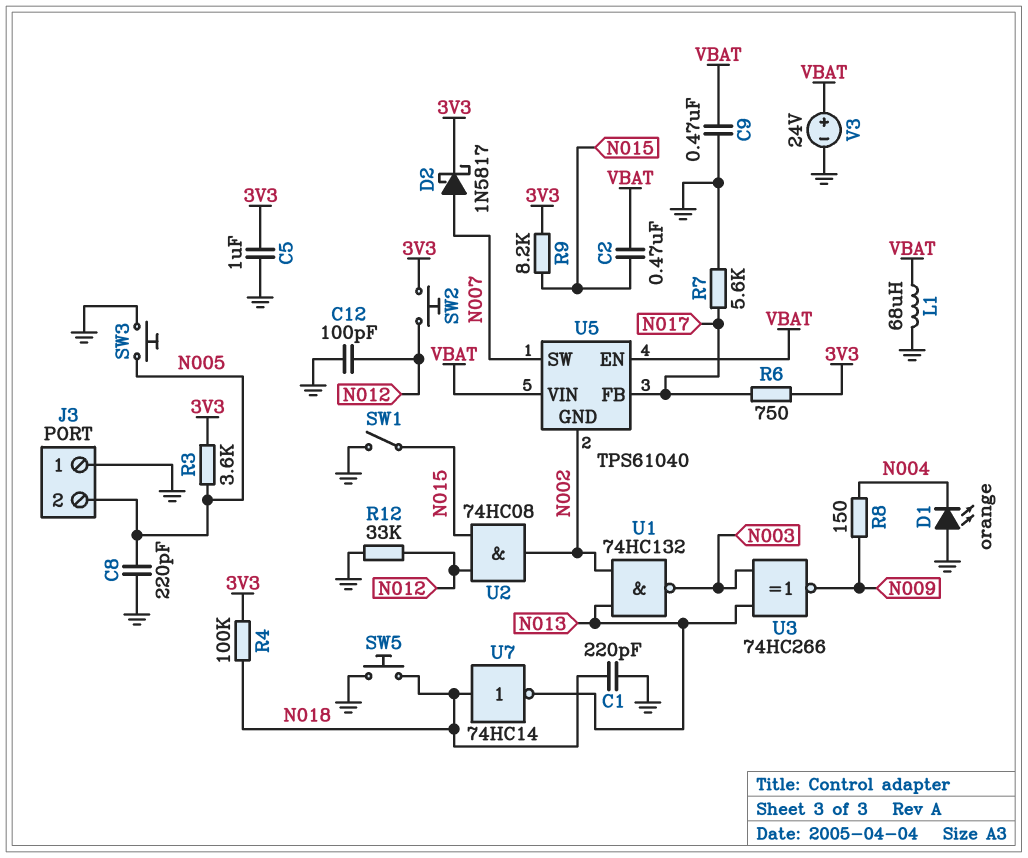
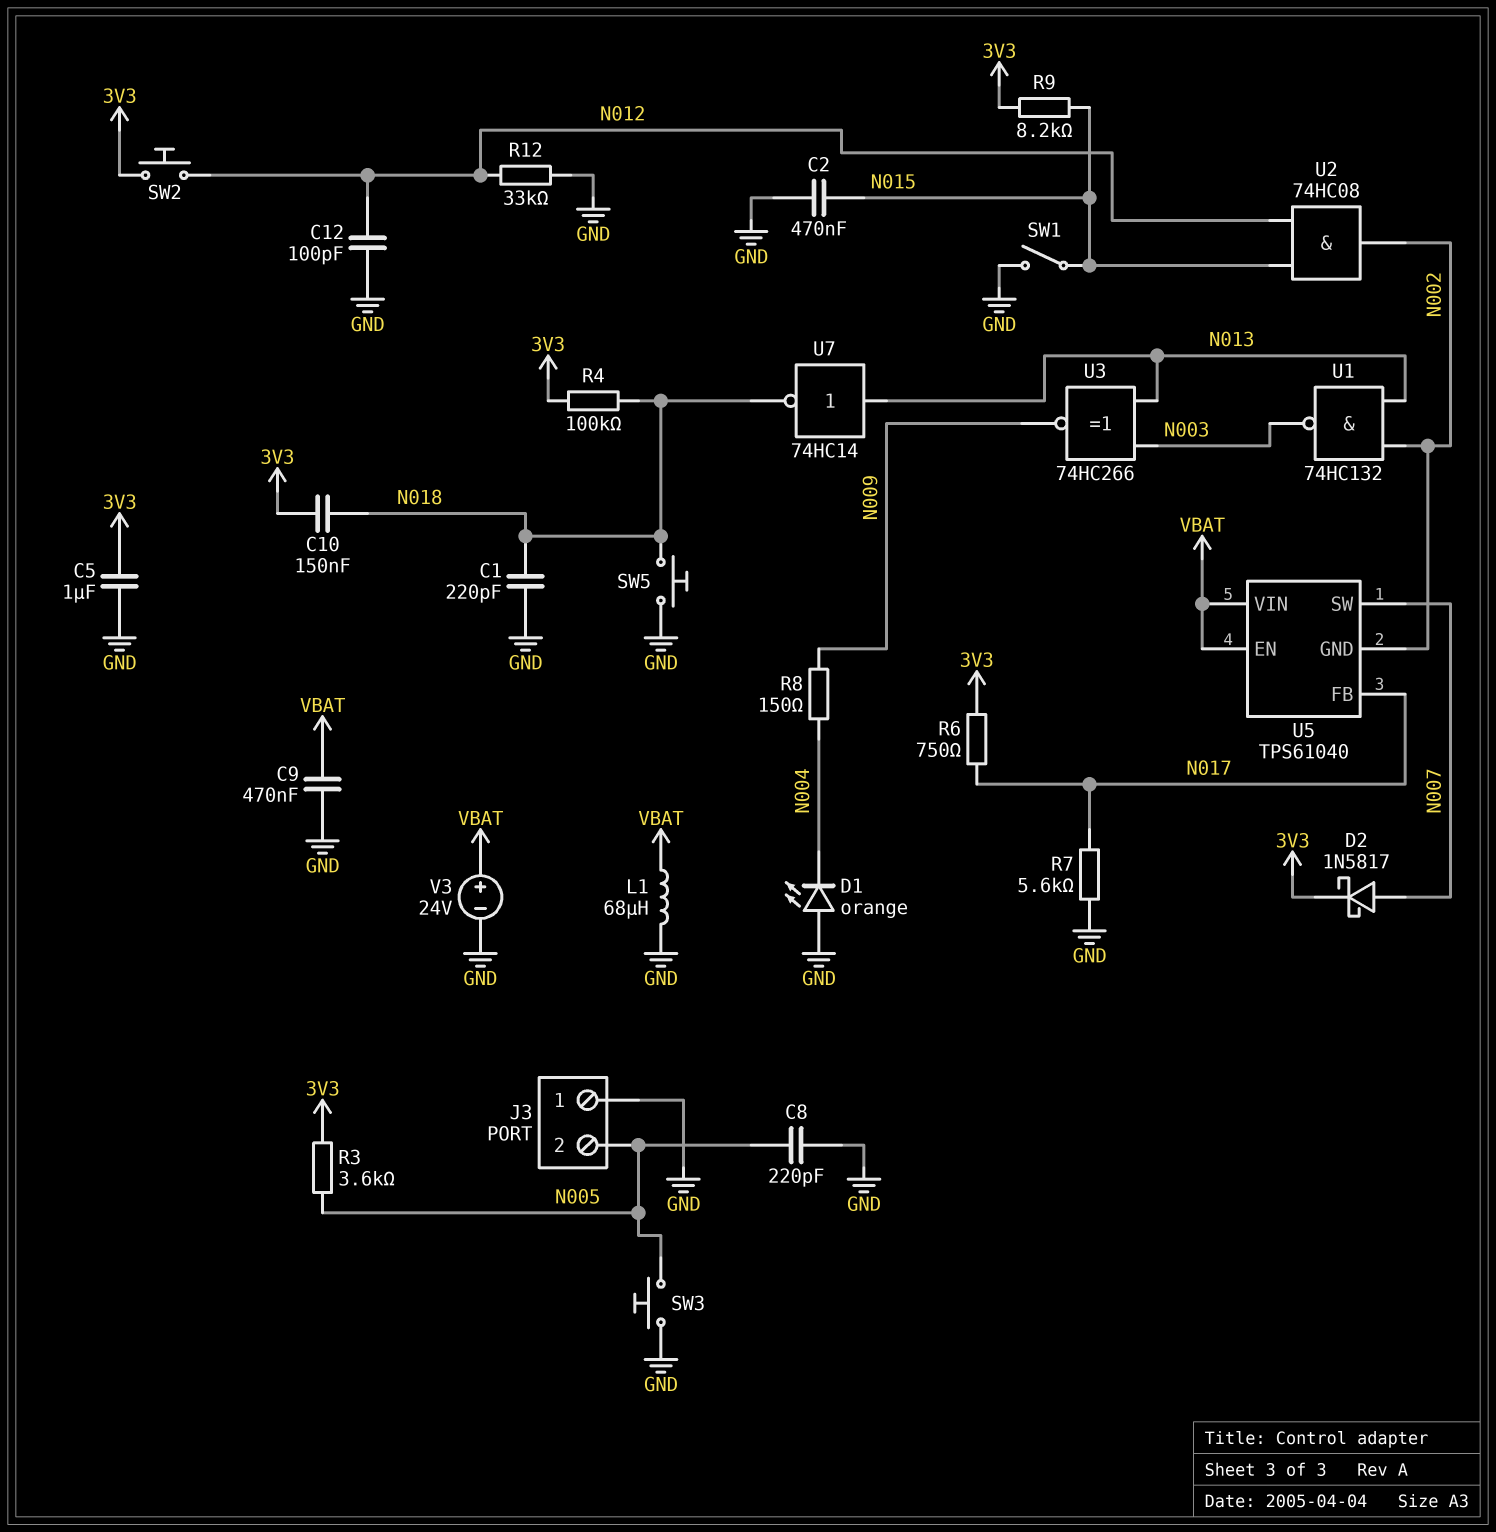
C2: 470nF (N015, VBAT) -> 470nF (GND, N015)
C10: none -> 150nF (3V3, N018)
U7: NOT 74HC14 (in N018, out N013) -> NOT 74HC14 (in N013, out N018)

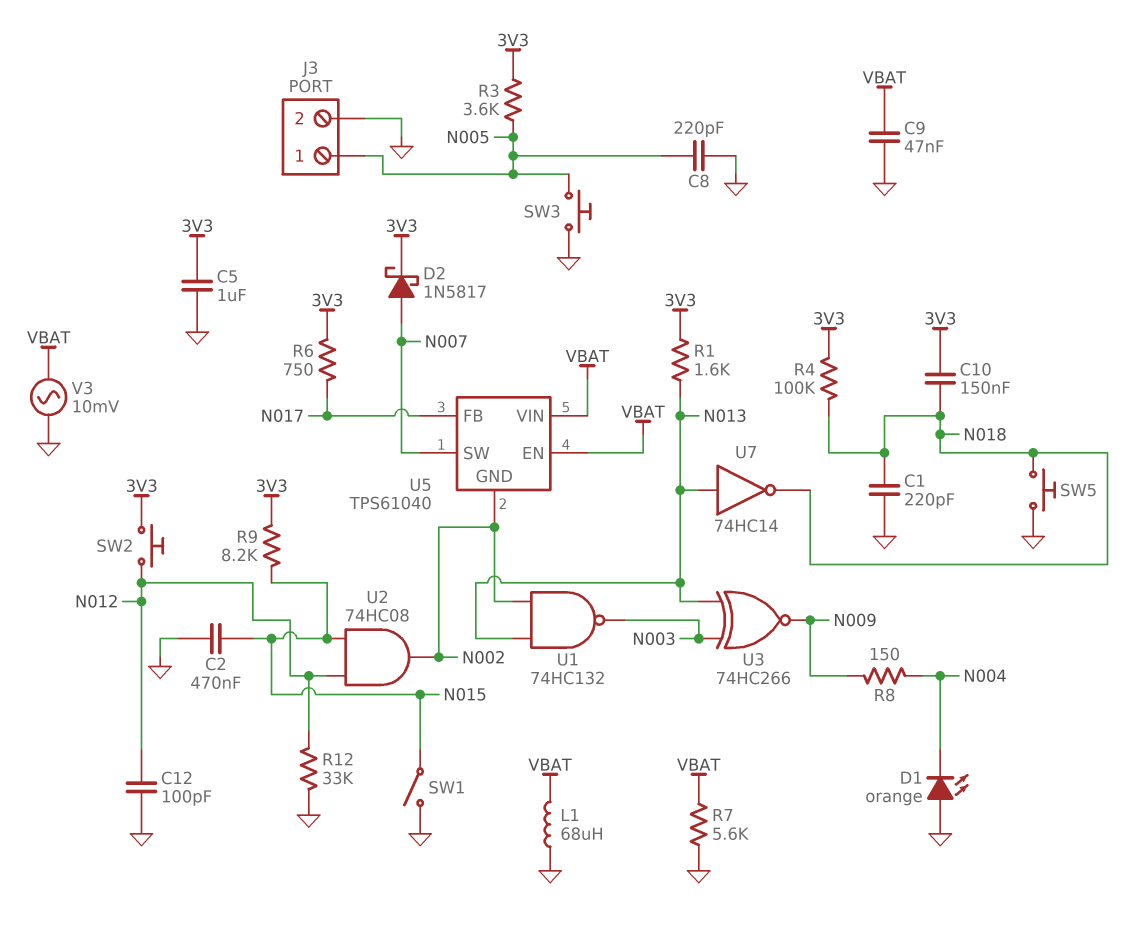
C9: 470nF (GND, VBAT) -> 47nF (GND, VBAT)
J3 pin 1: GND -> N005
J3 pin 2: N005 -> GND
R1: none -> 1.6k (3V3, N013)
R7: 5.6k (GND, N017) -> 5.6k (GND, VBAT)
V3: 24V (plus VBAT, minus GND) -> AC 10mV (GND, VBAT)

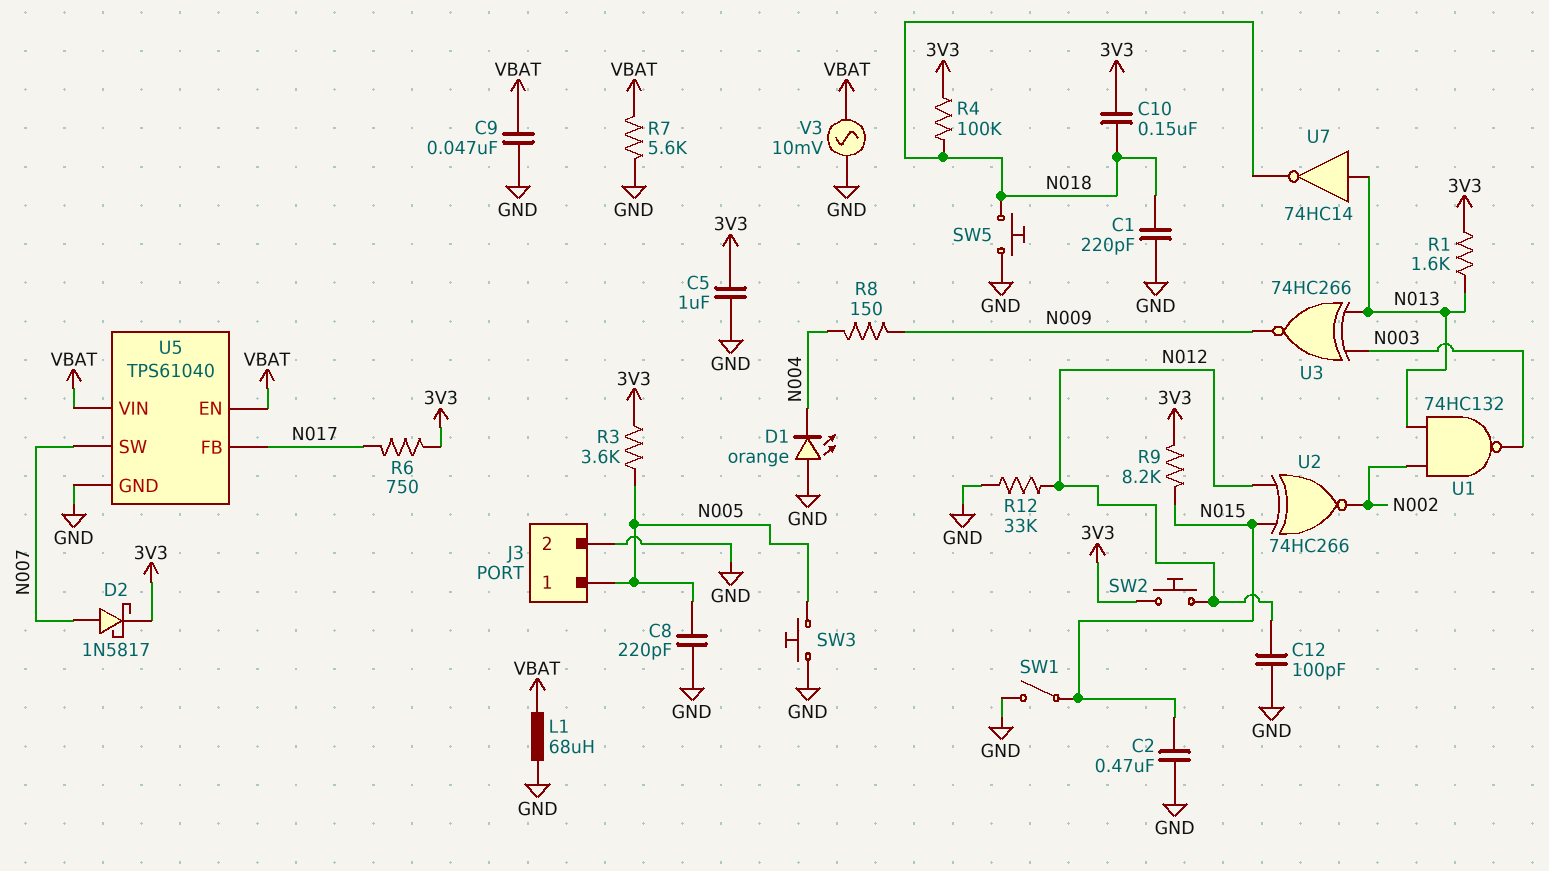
U2: AND 74HC08 (in N012, in N015, out N002) -> XNOR 74HC266 (in N012, in N015, out N002)
U5 pin GND: N002 -> GND

